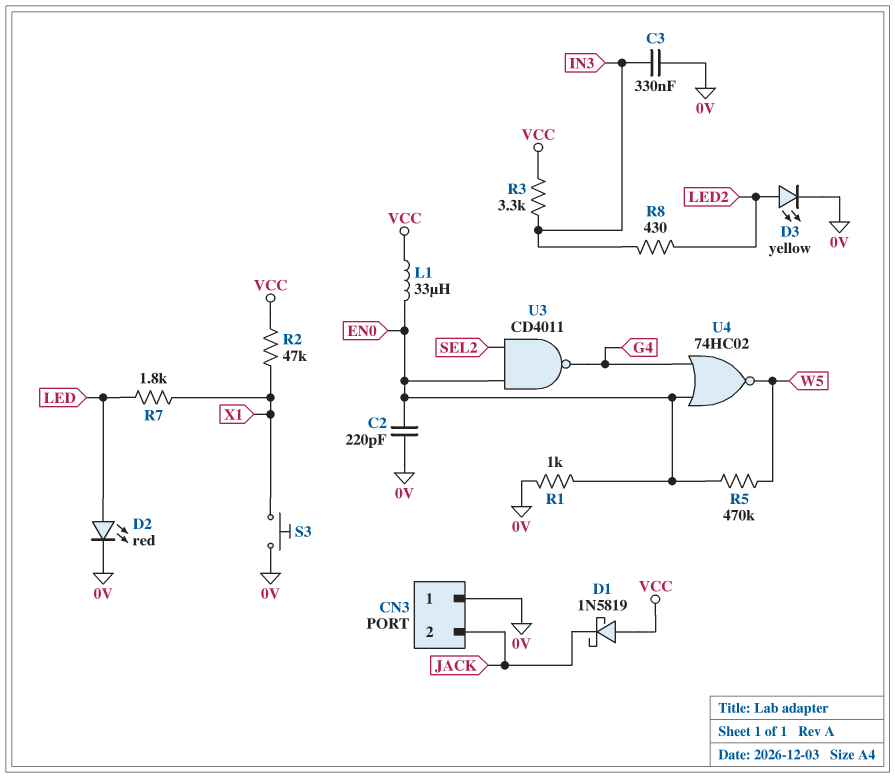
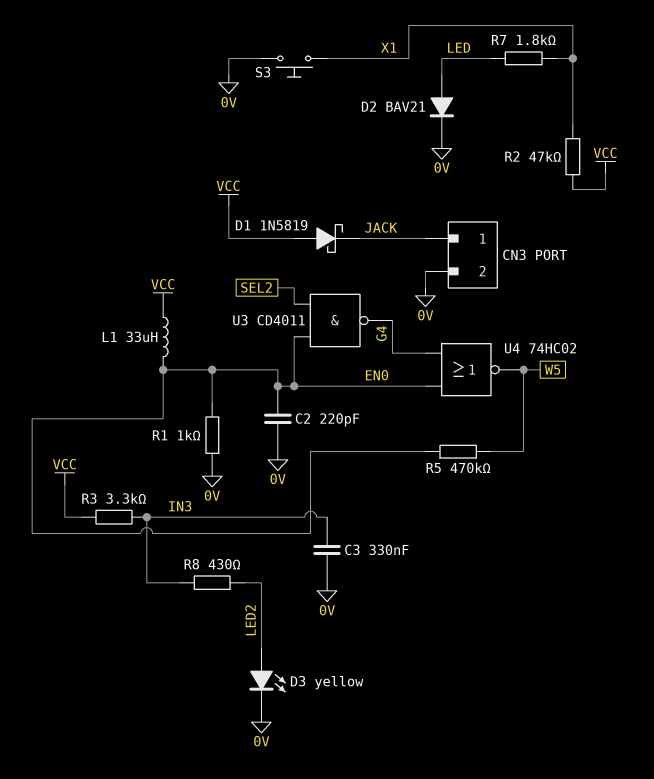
CN3 pin 1: 0V -> JACK
CN3 pin 2: JACK -> 0V
D2: LED red (A LED, K 0V) -> diode BAV21 (A LED, K 0V)

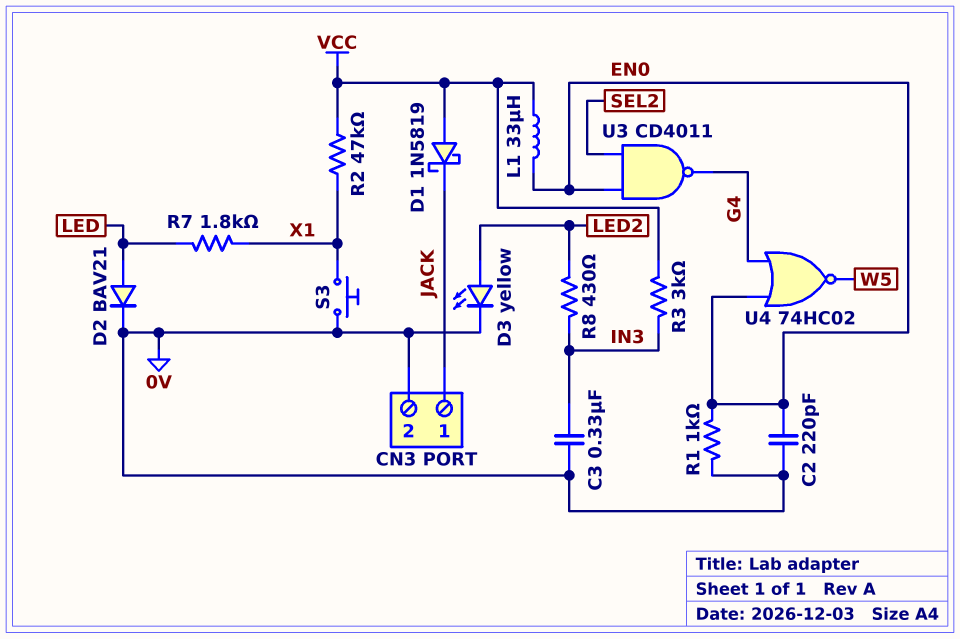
R3: 3.3k (IN3, VCC) -> 3k (IN3, VCC)
R5: 470k (EN0, W5) -> none

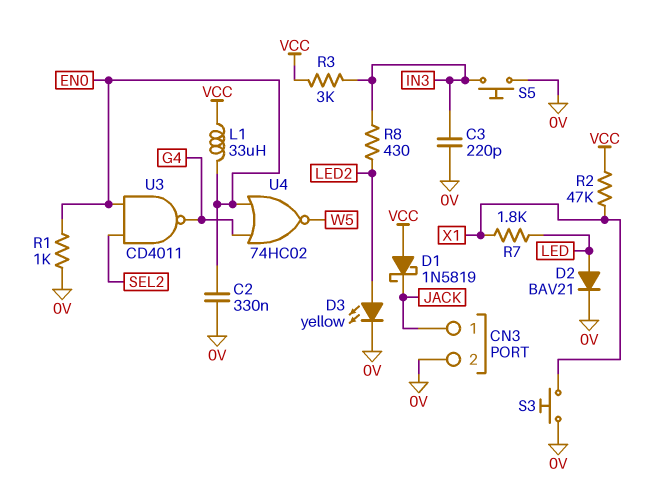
C2: 220pF (0V, EN0) -> 330nF (0V, EN0)
C3: 330nF (0V, IN3) -> 220pF (0V, IN3)
S5: none -> button (0V, IN3)

